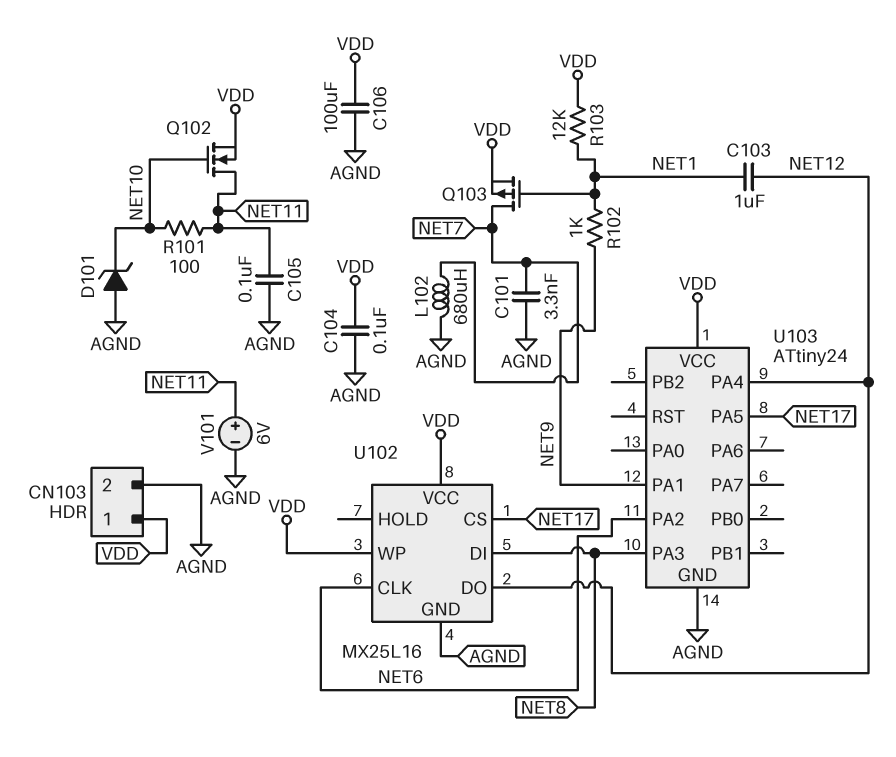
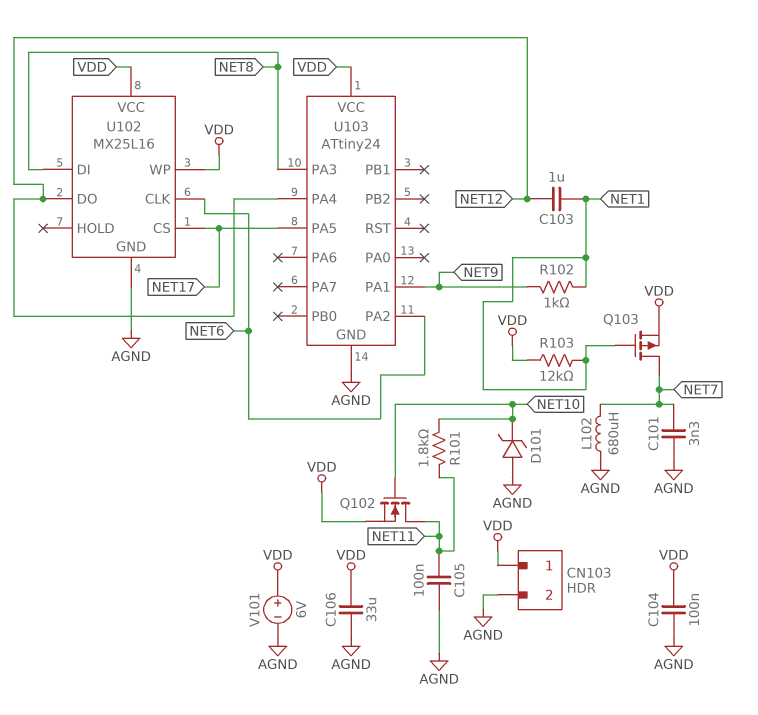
C106: 100uF (AGND, VDD) -> 33uF (AGND, VDD)
R101: 100 (NET10, NET11) -> 1.8k (NET10, NET11)
V101: 6V (plus NET11, minus AGND) -> 6V (plus VDD, minus AGND)

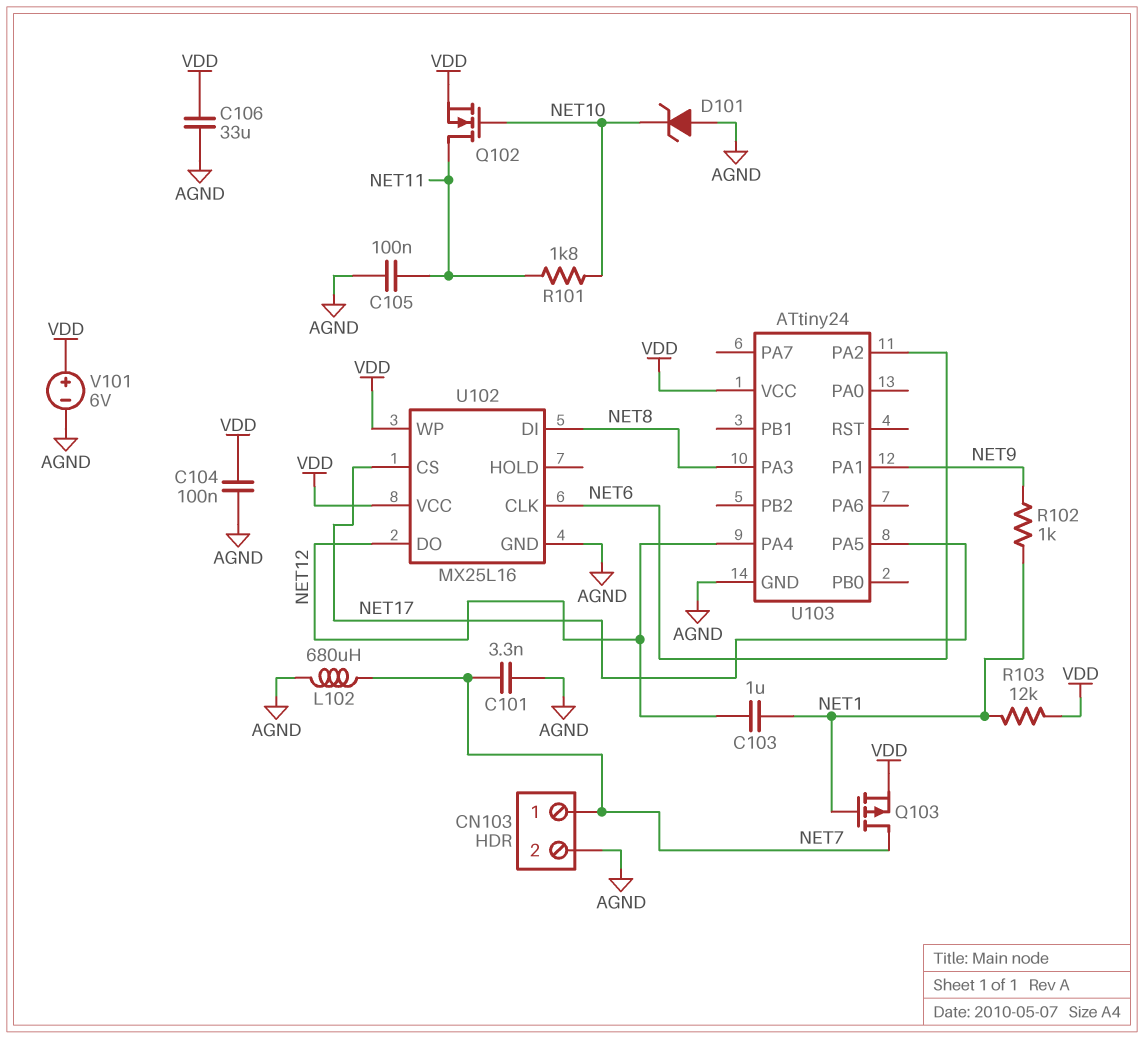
CN103 pin 1: VDD -> NET7

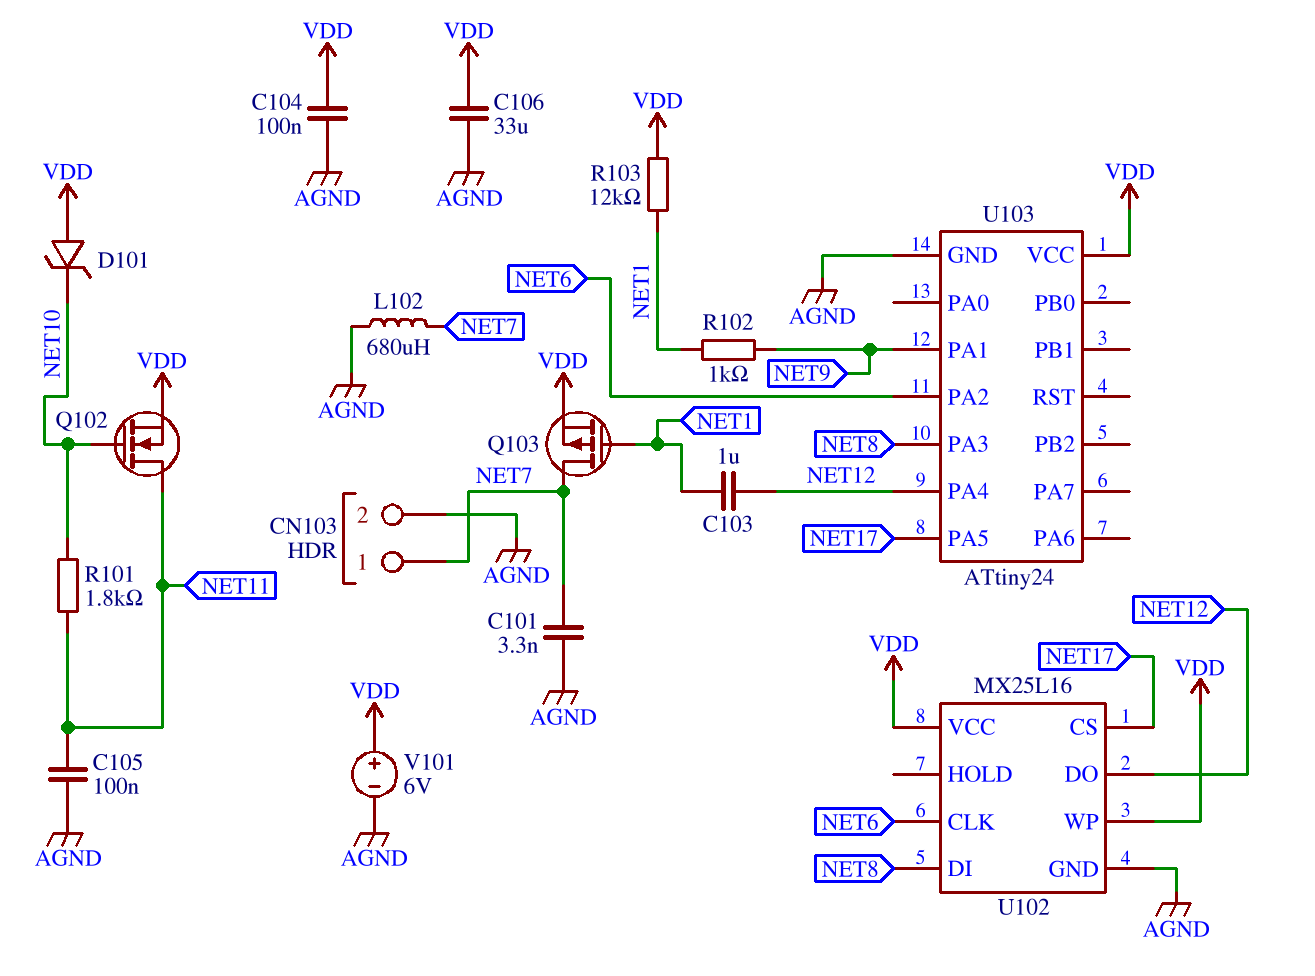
D101: zener (A AGND, K NET10) -> zener (A VDD, K NET10)

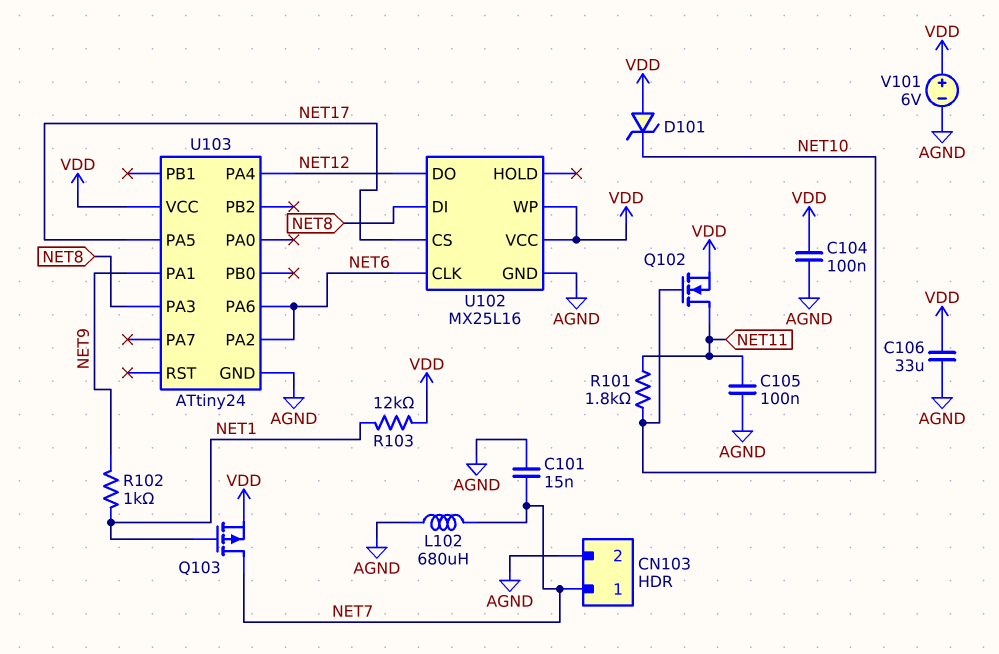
C101: 3.3nF (AGND, NET7) -> 15nF (AGND, NET7)
C103: 1uF (NET1, NET12) -> none
U103 pin PA6: none -> NET6

